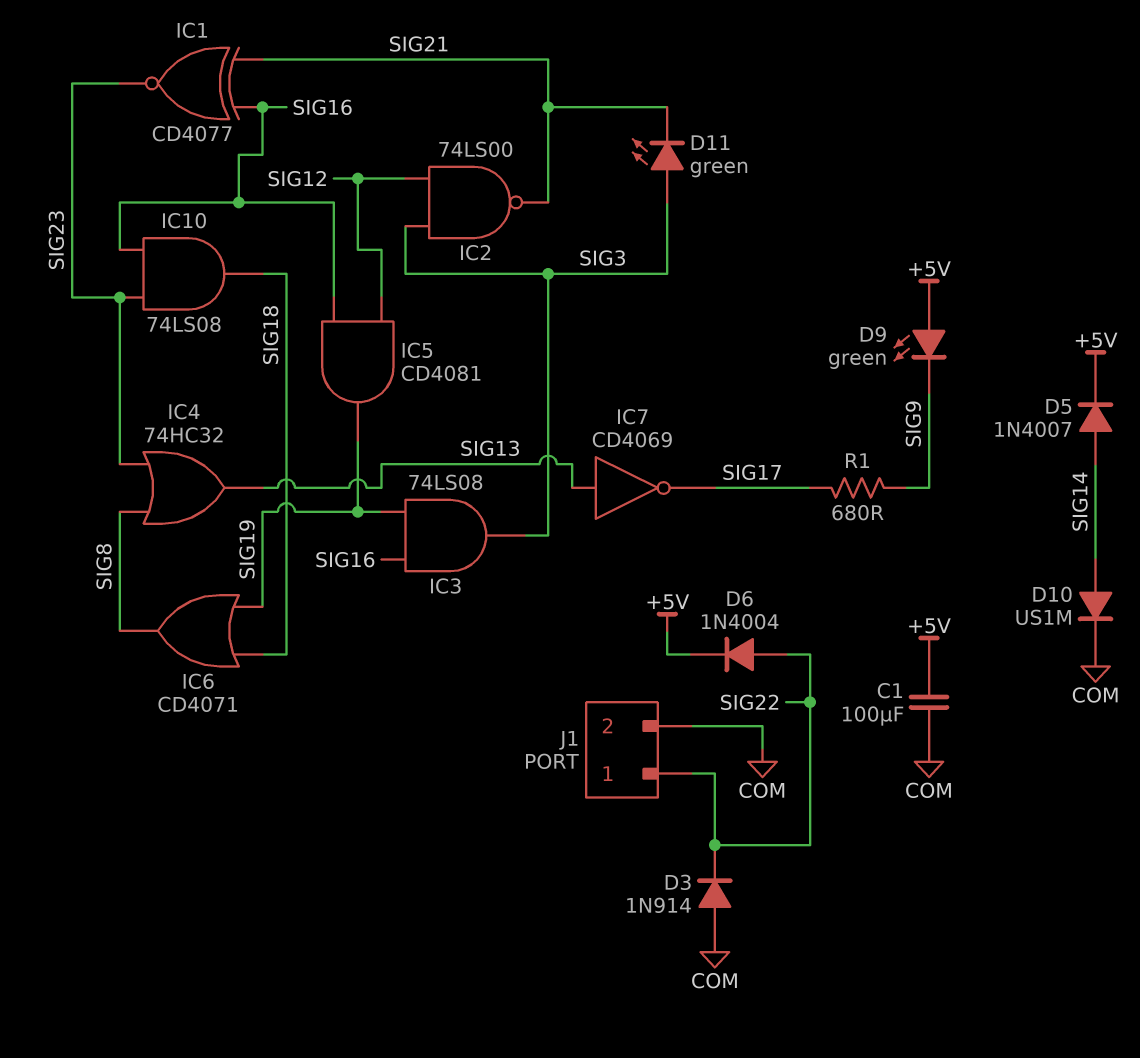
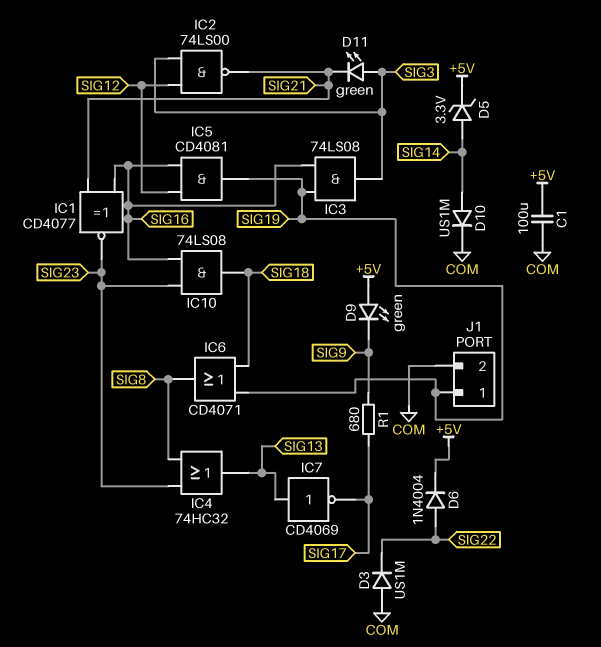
D3: diode 1N914 (A COM, K SIG22) -> diode US1M (A COM, K SIG22)
D5: diode 1N4007 (A SIG14, K +5V) -> zener 3.3V (A SIG14, K +5V)
J1 pin 1: SIG22 -> SIG19

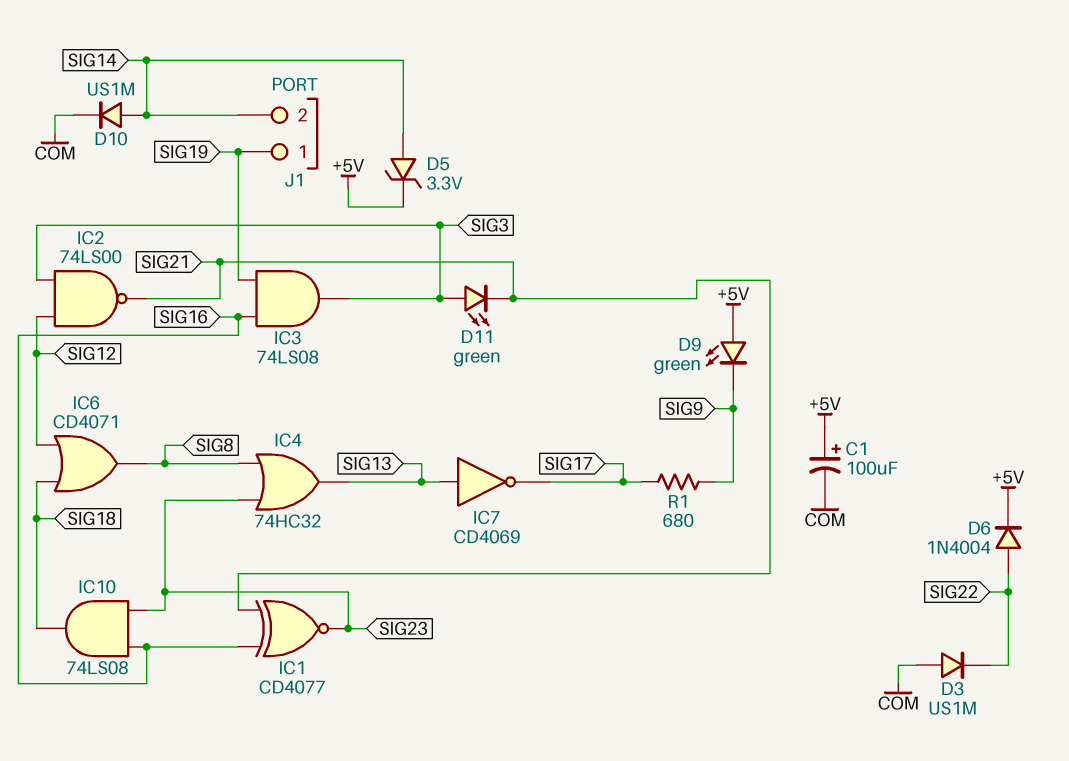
C1: 100uF (+5V, COM) -> 100uF (plus +5V, minus COM)
IC5: AND CD4081 (in SIG12, in SIG16, out SIG19) -> none
IC6: OR CD4071 (in SIG18, in SIG19, out SIG8) -> OR CD4071 (in SIG12, in SIG18, out SIG8)
J1 pin 2: COM -> SIG14

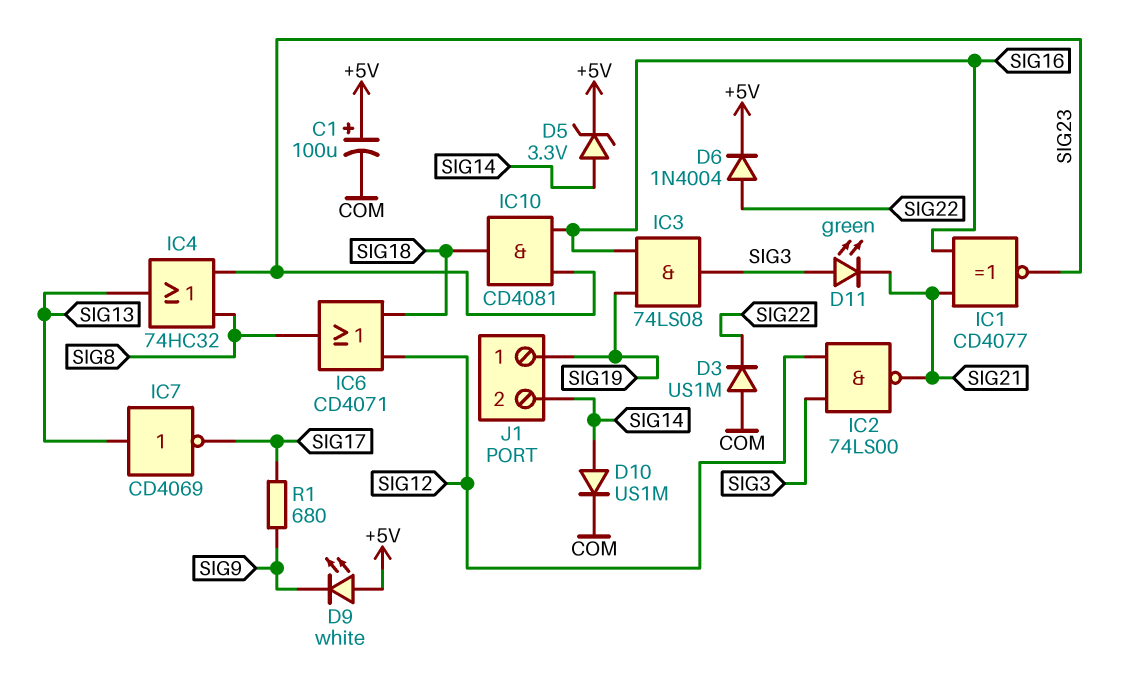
D9: LED green (A +5V, K SIG9) -> LED white (A +5V, K SIG9)
IC10: AND 74LS08 (in SIG16, in SIG23, out SIG18) -> AND CD4081 (in SIG16, in SIG23, out SIG18)

